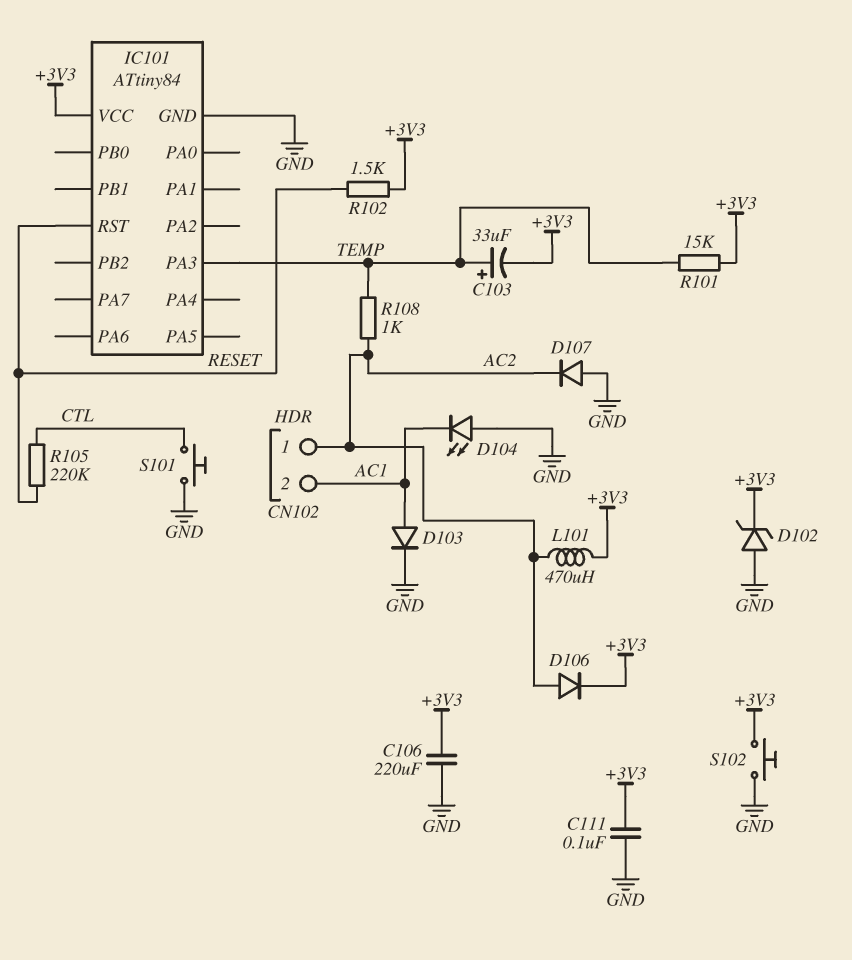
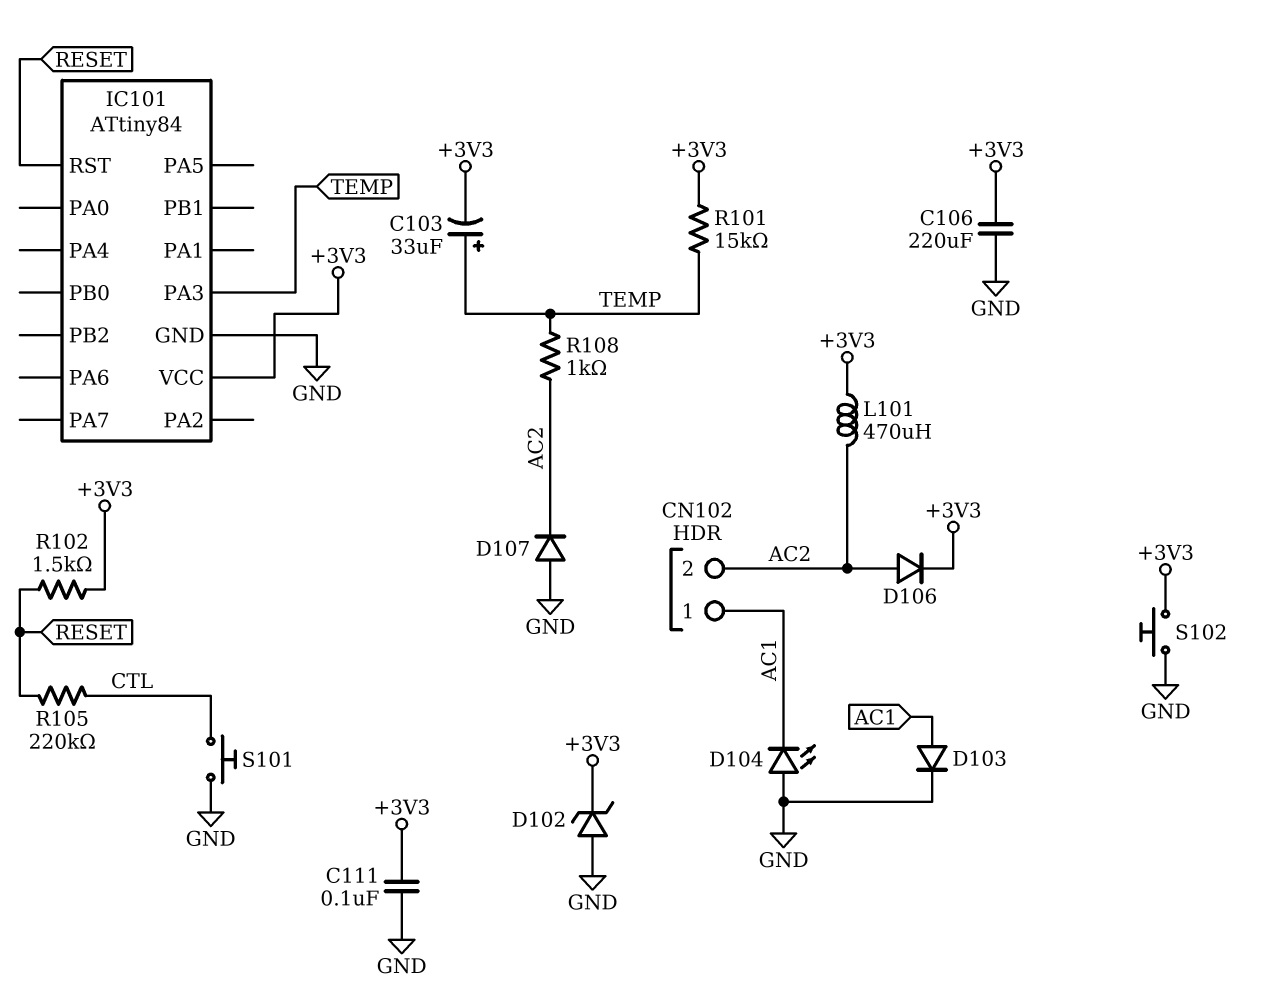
CN102 pin 1: AC2 -> AC1
CN102 pin 2: AC1 -> AC2

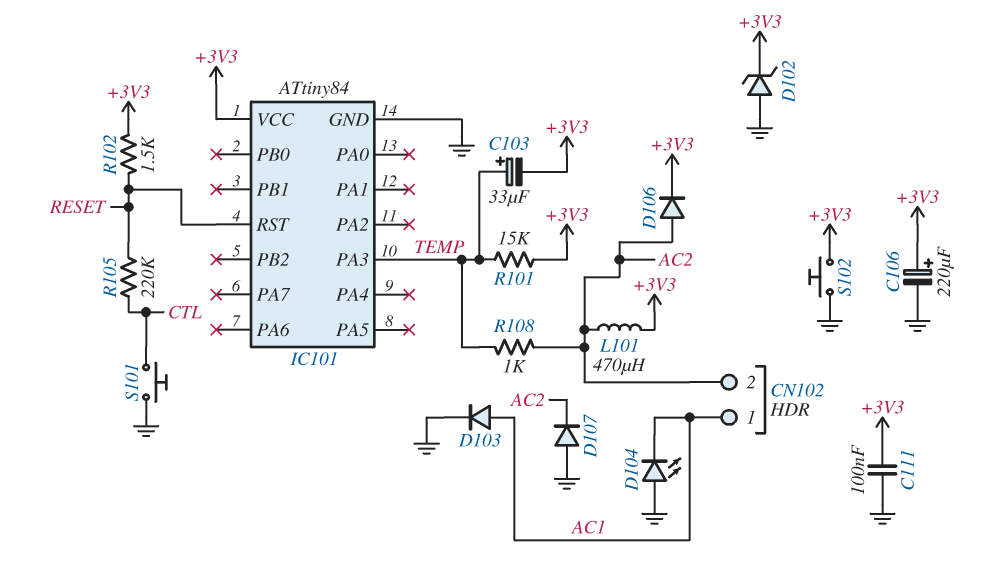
C106: 220uF (+3V3, GND) -> 220uF (plus +3V3, minus GND)

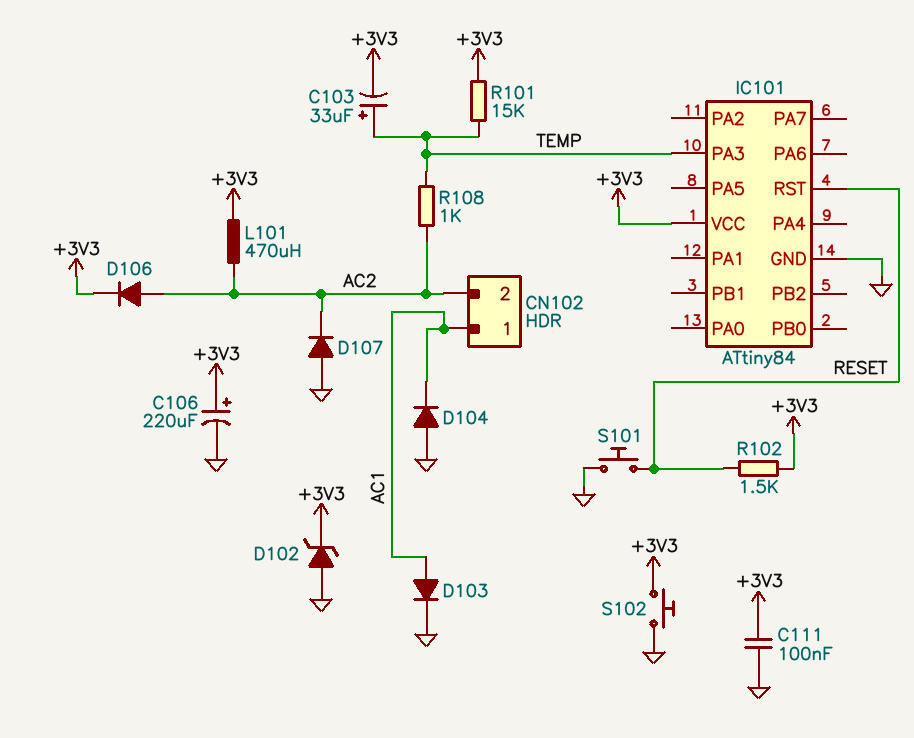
D104: LED (A GND, K AC1) -> diode (A GND, K AC1)
R105: 220k (CTL, RESET) -> none
S101: button (CTL, GND) -> button (GND, RESET)

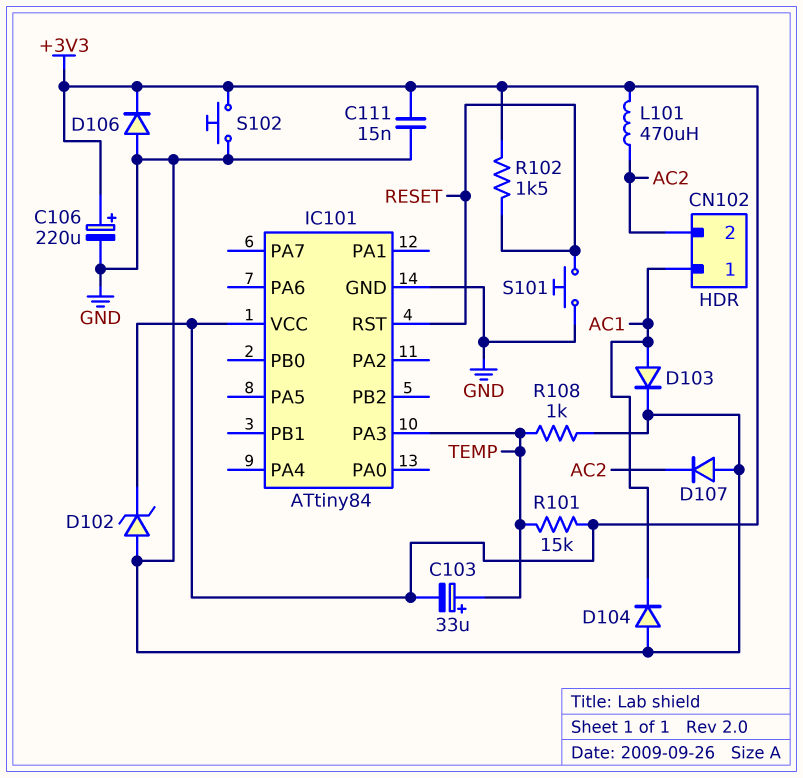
C111: 100nF (+3V3, GND) -> 15nF (+3V3, GND)
D106: diode (A AC2, K +3V3) -> diode (A GND, K +3V3)
R108: 1k (AC2, TEMP) -> 1k (GND, TEMP)

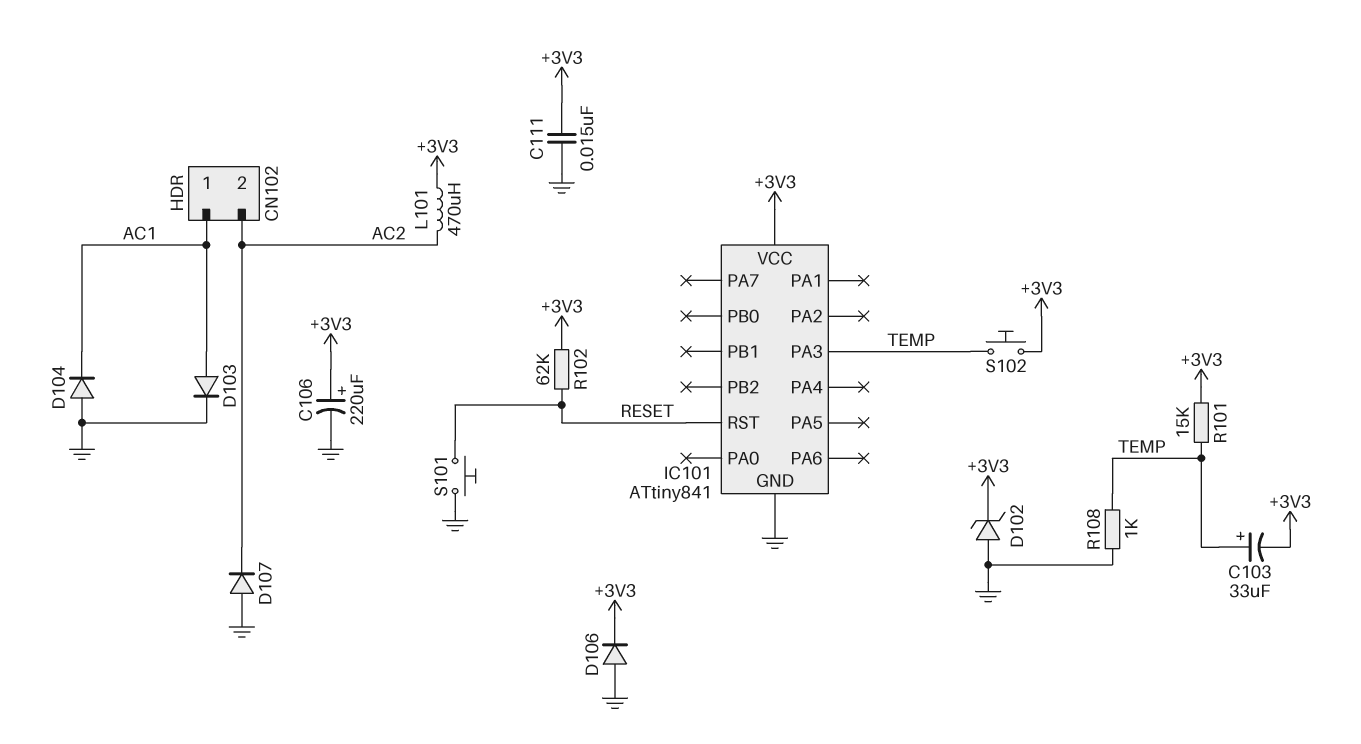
IC101: ATtiny84 -> ATtiny841
R102: 1.5k (+3V3, RESET) -> 62k (+3V3, RESET)
S102: button (+3V3, GND) -> button (+3V3, TEMP)

